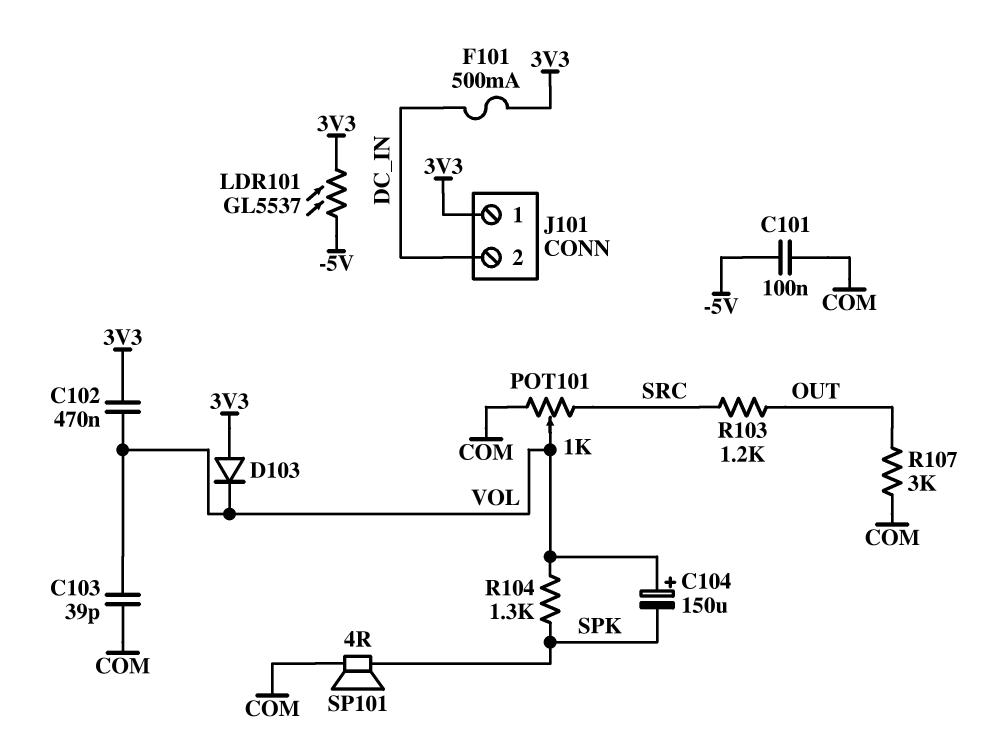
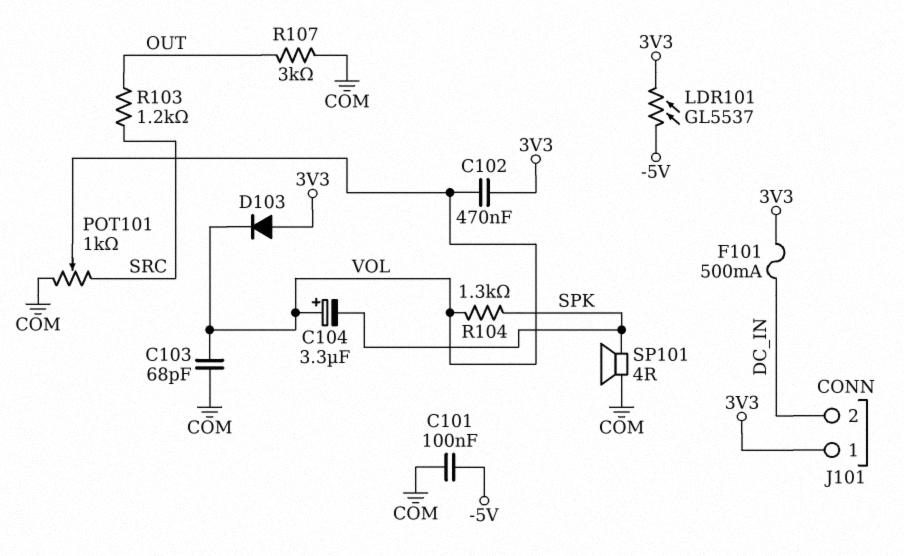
C103: 39pF (COM, VOL) -> 68pF (COM, VOL)
C104: 150uF (plus VOL, minus SPK) -> 3.3uF (plus VOL, minus SPK)

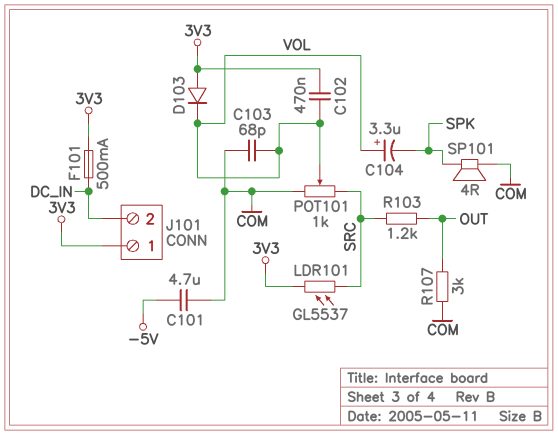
C101: 100nF (-5V, COM) -> 4.7uF (-5V, COM)
LDR101: GL5537 (-5V, 3V3) -> GL5537 (3V3, SRC)
R104: 1.3k (SPK, VOL) -> none

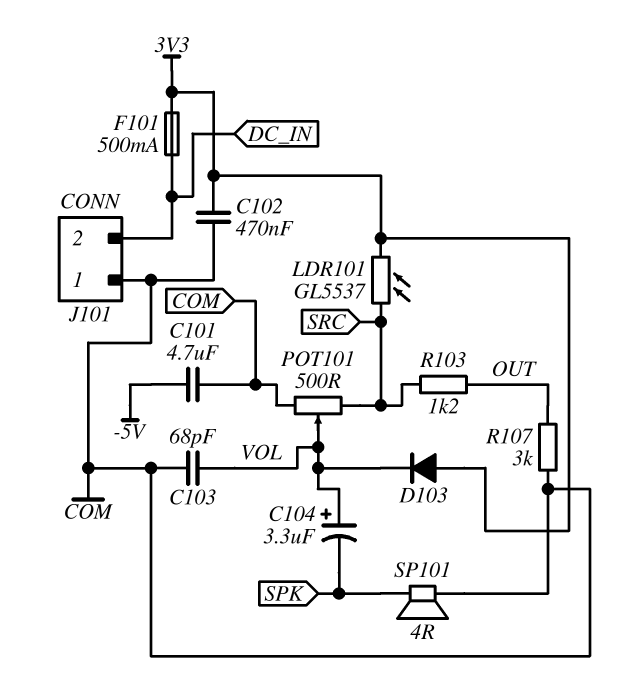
C102: 470nF (3V3, VOL) -> 470nF (3V3, COM)
J101 pin 1: 3V3 -> COM
POT101: 1k (COM, SRC, wiper VOL) -> 500 (COM, SRC, wiper VOL)

